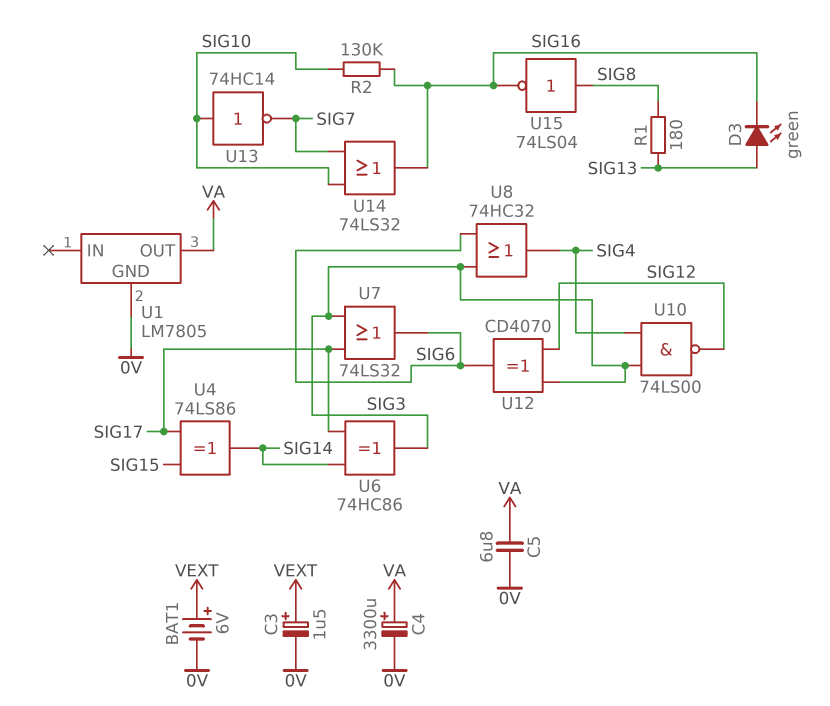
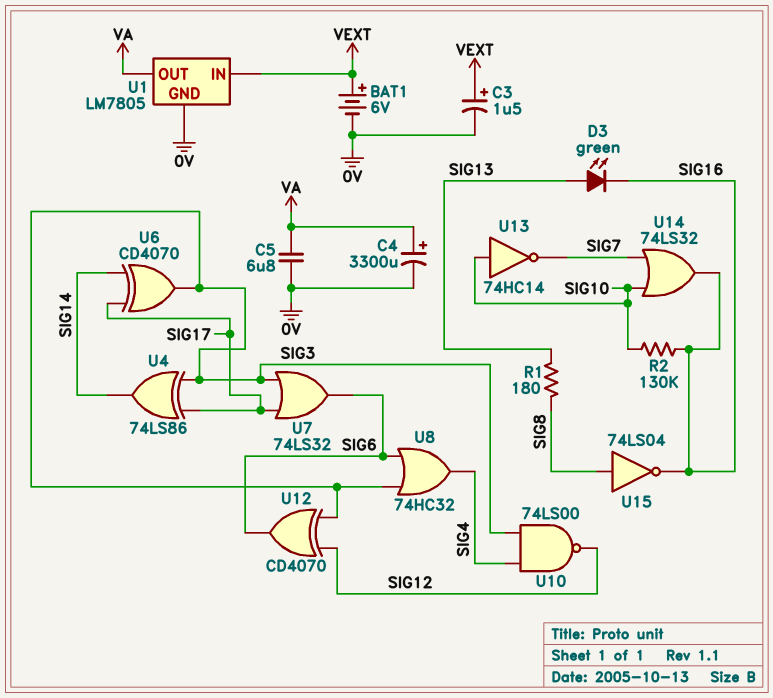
U1 pin IN: none -> VEXT
U4: XOR 74LS86 (in SIG15, in SIG17, out SIG14) -> XOR 74LS86 (in SIG3, in SIG17, out SIG14)
U6: XOR 74HC86 (in SIG14, in SIG17, out SIG3) -> XOR CD4070 (in SIG14, in SIG17, out SIG3)

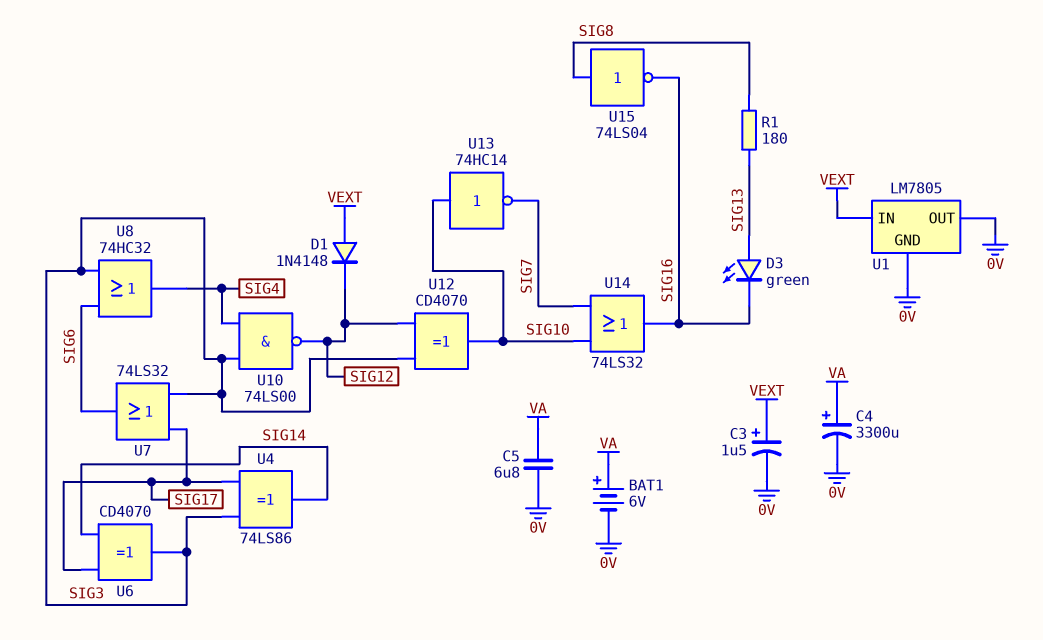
BAT1: 6V (plus VEXT, minus 0V) -> 6V (plus VA, minus 0V)
D1: none -> diode 1N4148 (A VEXT, K SIG12)
R2: 130k (SIG10, SIG16) -> none
U1 pin OUT: VA -> 0V
U12: XOR CD4070 (in SIG3, in SIG12, out SIG6) -> XOR CD4070 (in SIG3, in SIG12, out SIG10)

